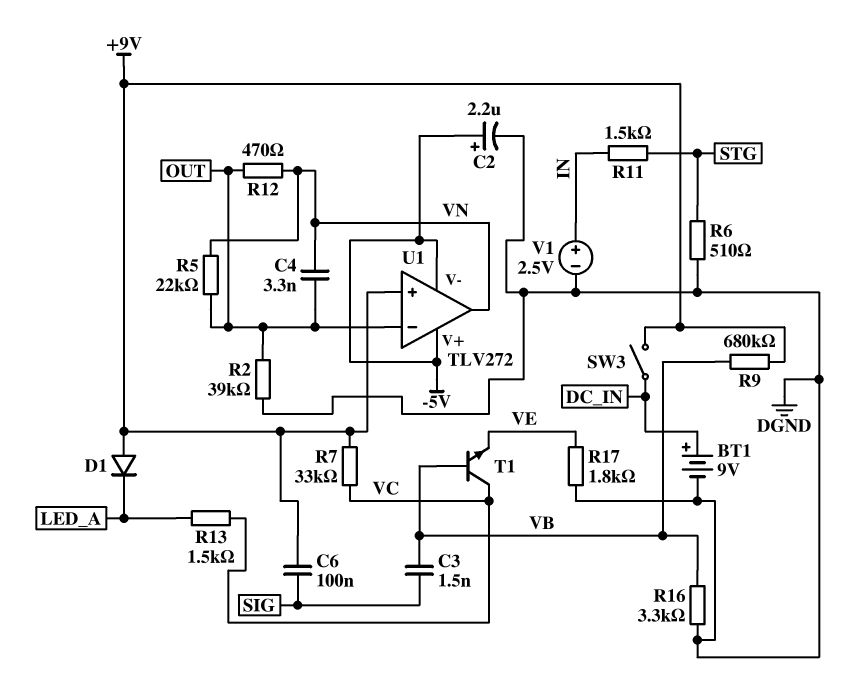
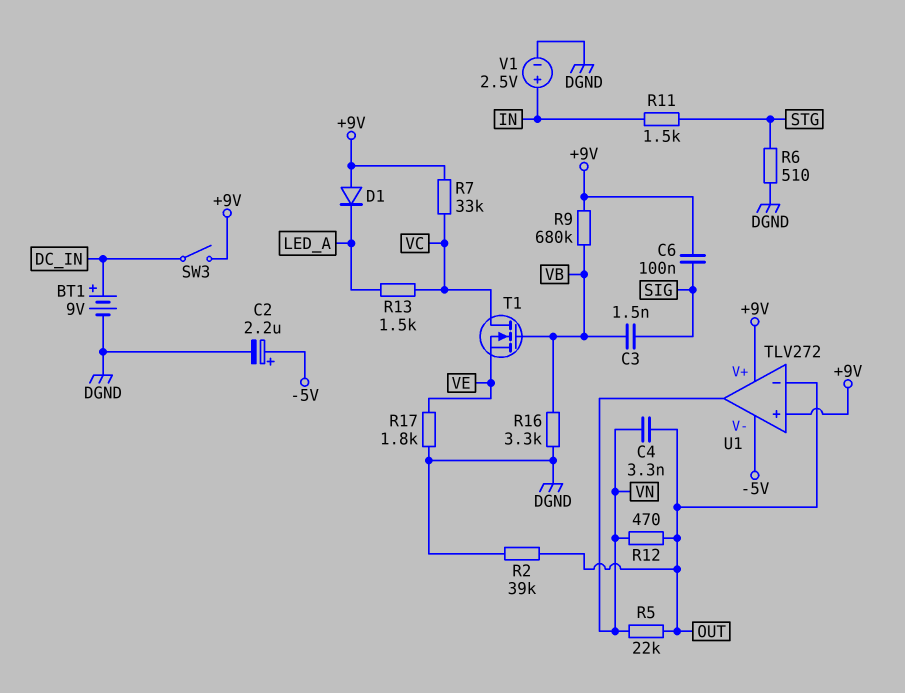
T1: NPN (B VB, C VC, E VE) -> NMOS (G VB, D VC, S VE)
U1 pin V+: -5V -> +9V

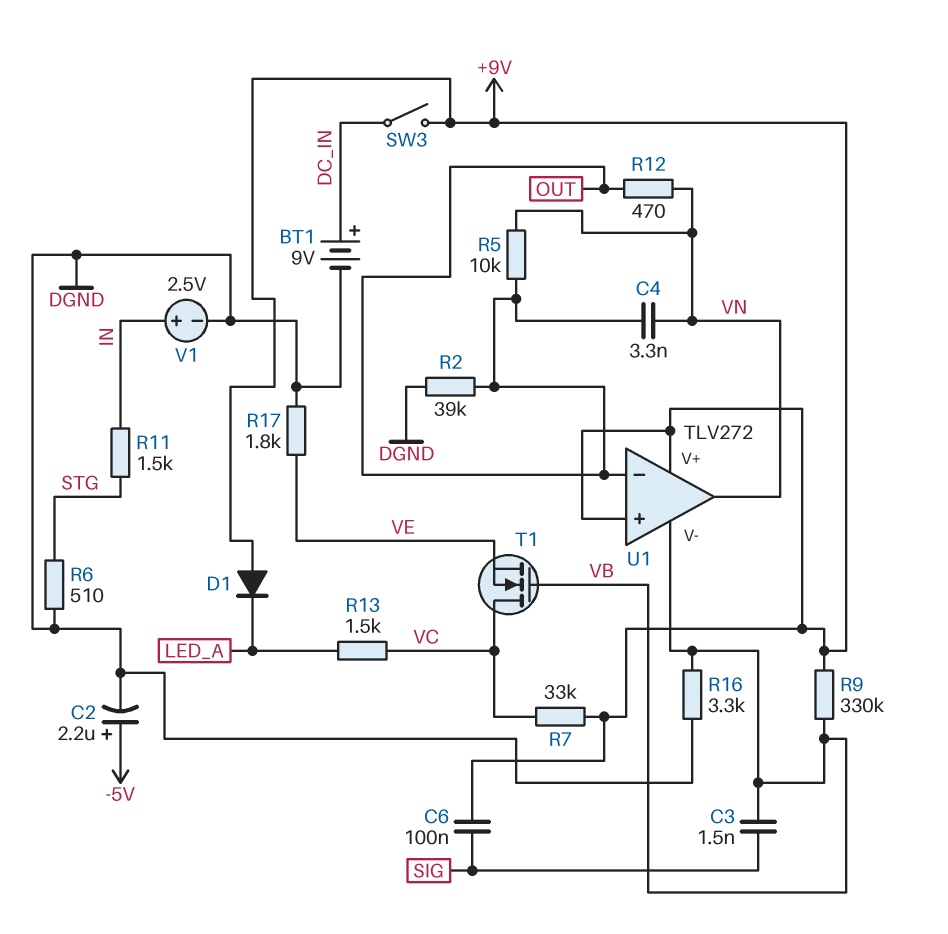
R5: 22k (OUT, VN) -> 10k (OUT, VN)
R9: 680k (+9V, VB) -> 330k (+9V, VB)
U1 pin V-: -5V -> VB

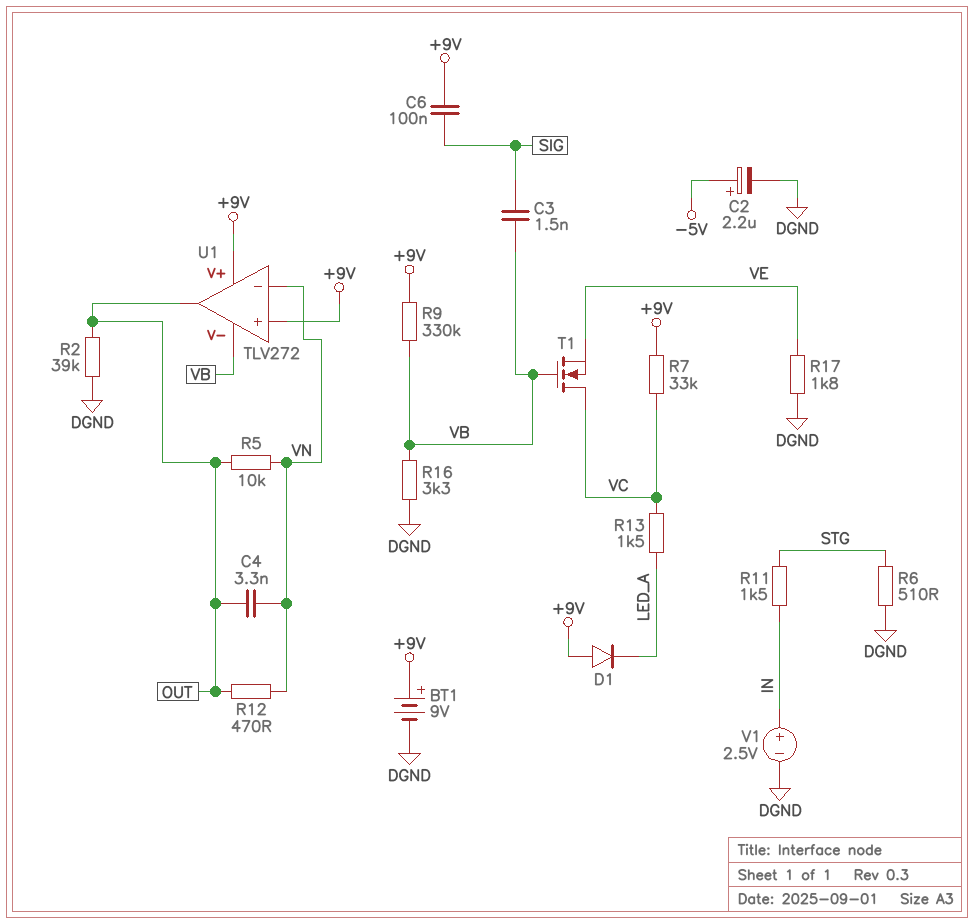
BT1: 9V (plus DC_IN, minus DGND) -> 9V (plus +9V, minus DGND)
SW3: switch (+9V, DC_IN) -> none
U1 pin in-: OUT -> VN
U1 pin out: VN -> OUT

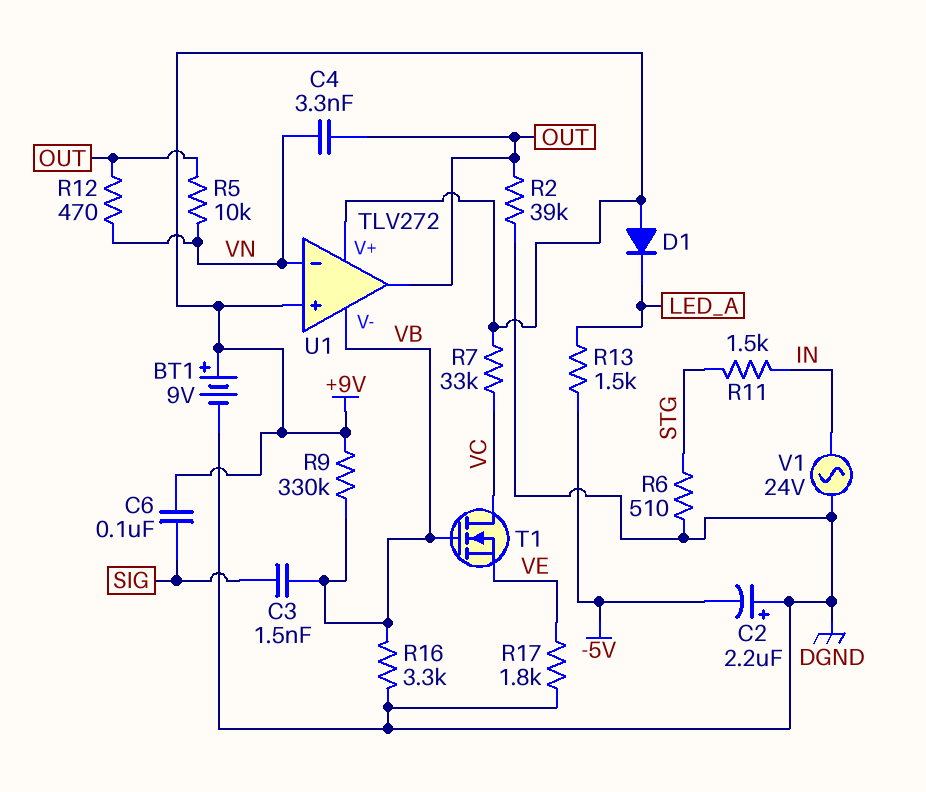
C2: 2.2uF (plus -5V, minus DGND) -> 2.2uF (plus DGND, minus -5V)
R13: 1.5k (LED_A, VC) -> 1.5k (-5V, LED_A)
V1: 2.5V (plus IN, minus DGND) -> AC 24V (DGND, IN)

